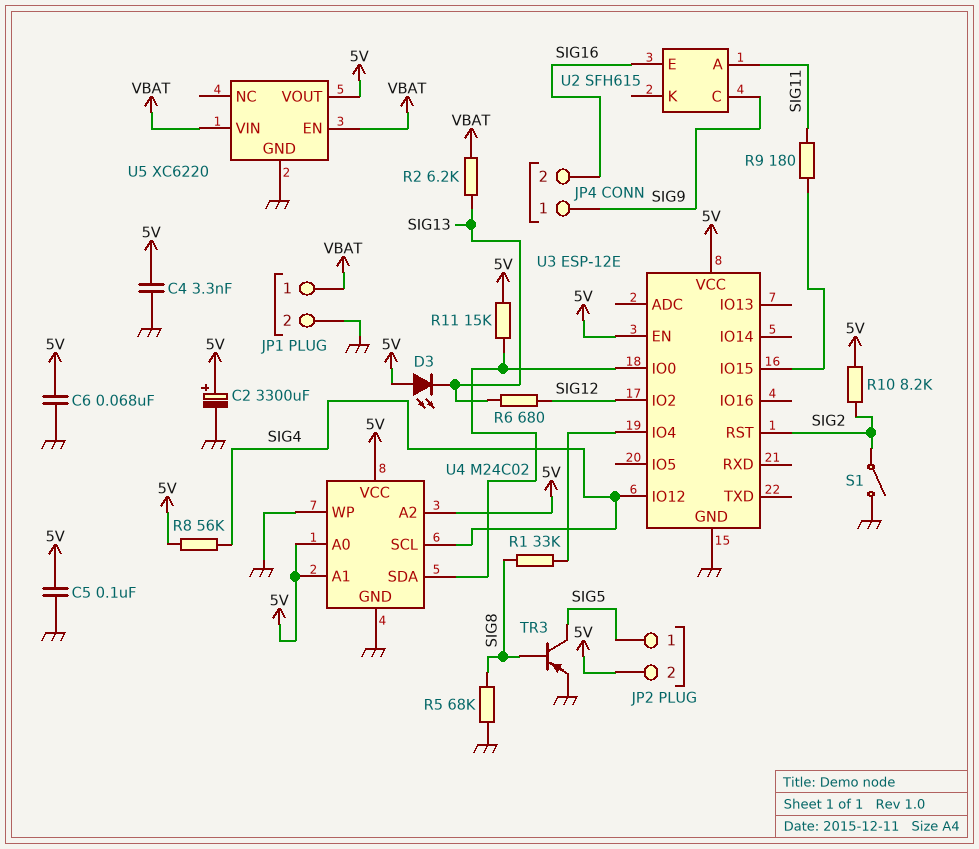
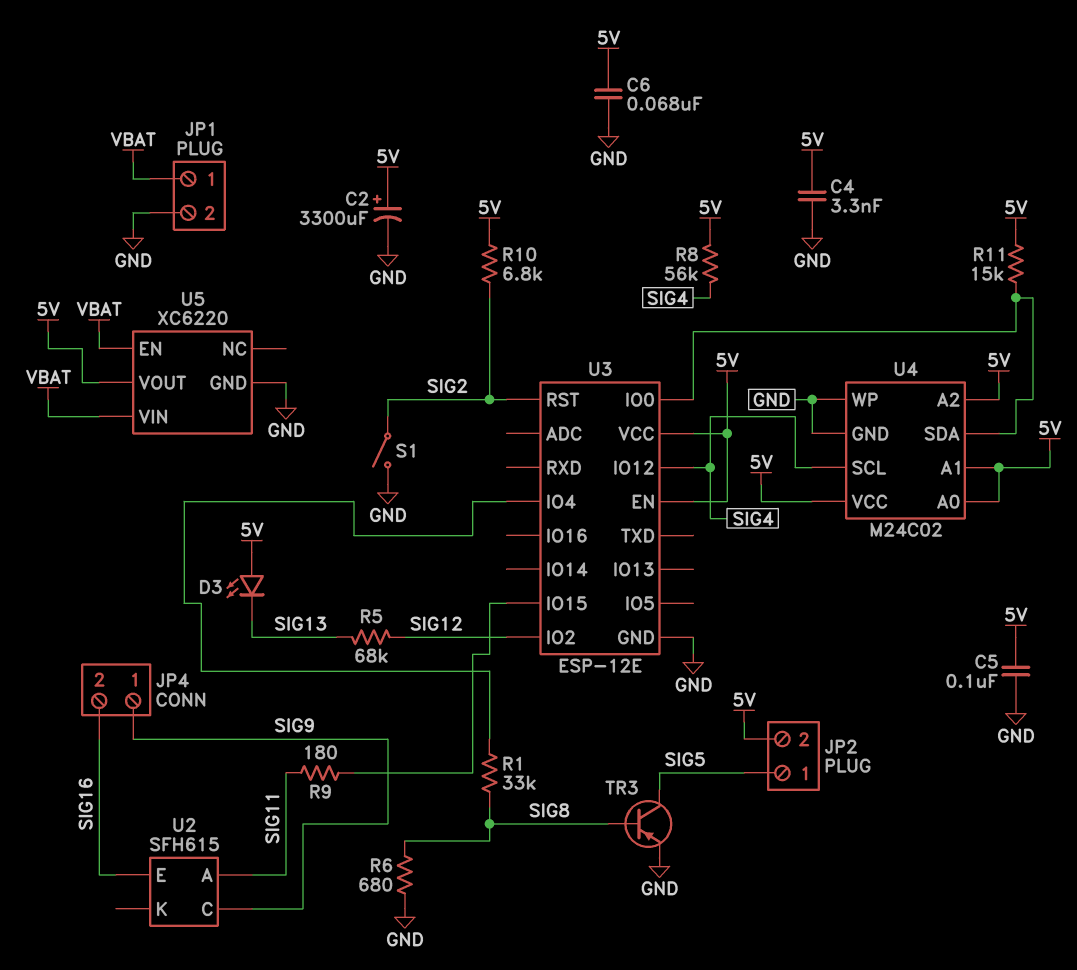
R2: 6.2k (SIG13, VBAT) -> none
R5: 68k (GND, SIG8) -> 68k (SIG12, SIG13)
R6: 680 (SIG12, SIG13) -> 680 (GND, SIG8)
R10: 8.2k (5V, SIG2) -> 6.8k (5V, SIG2)

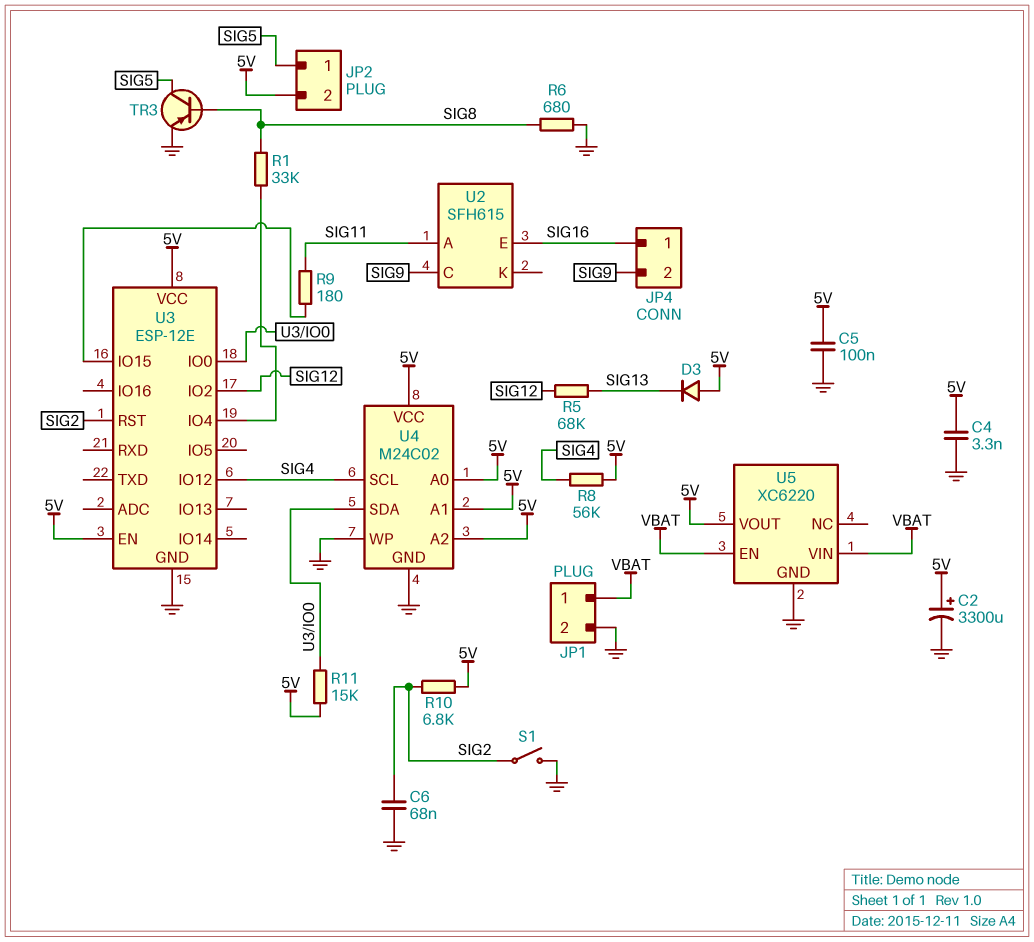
C6: 68nF (5V, GND) -> 68nF (GND, SIG2)
D3: LED (A 5V, K SIG13) -> diode (A 5V, K SIG13)
JP4 pin 1: SIG9 -> SIG16
JP4 pin 2: SIG16 -> SIG9

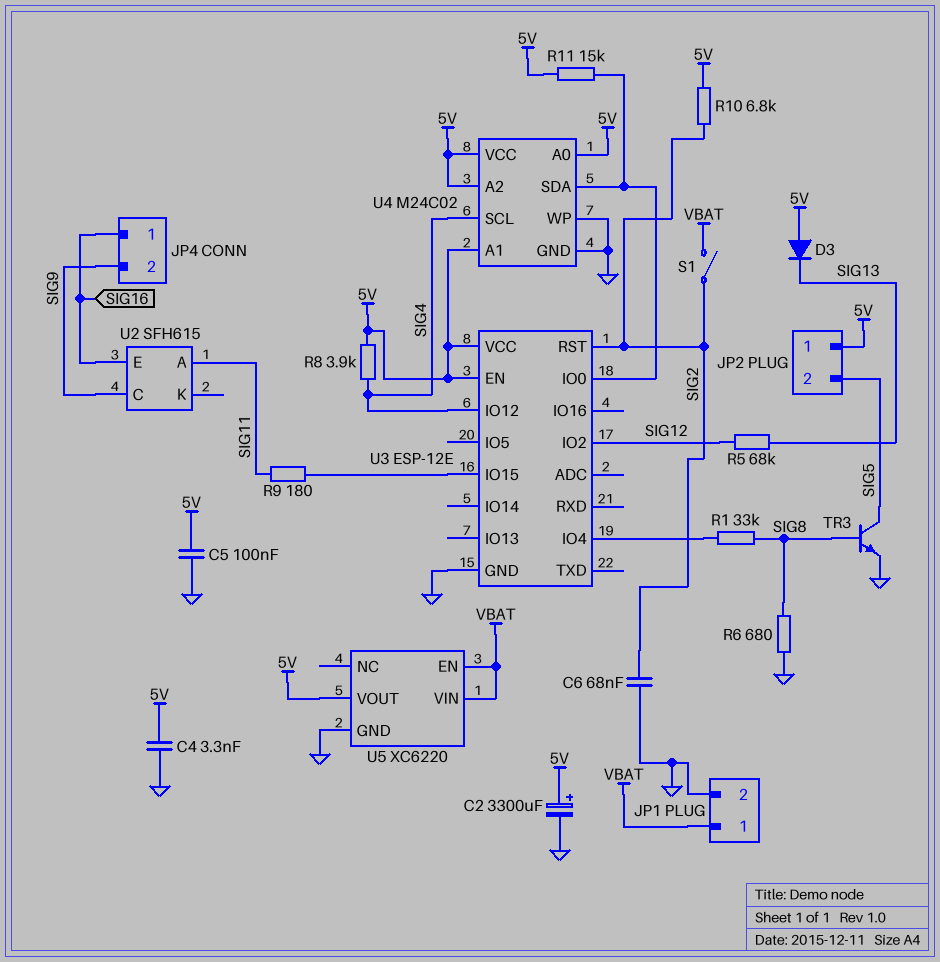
JP2 pin 1: SIG5 -> 5V
JP2 pin 2: 5V -> SIG5
R8: 56k (5V, SIG4) -> 3.9k (5V, SIG4)
S1: switch (GND, SIG2) -> switch (SIG2, VBAT)
TR3: PNP (B SIG8, C SIG5, E GND) -> NPN (B SIG8, C SIG5, E GND)

